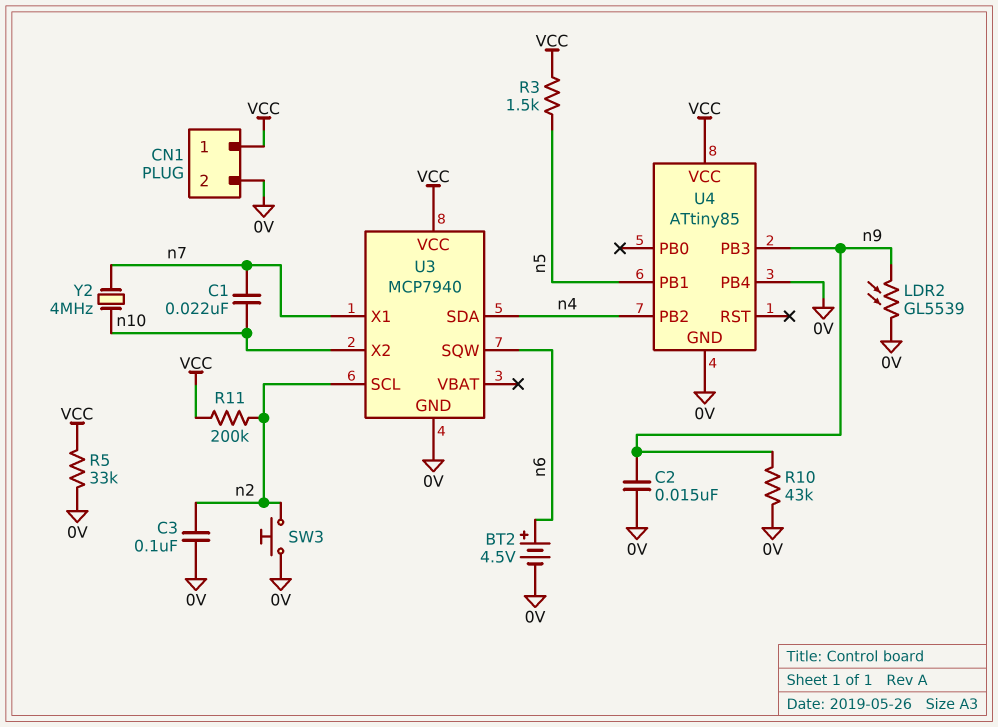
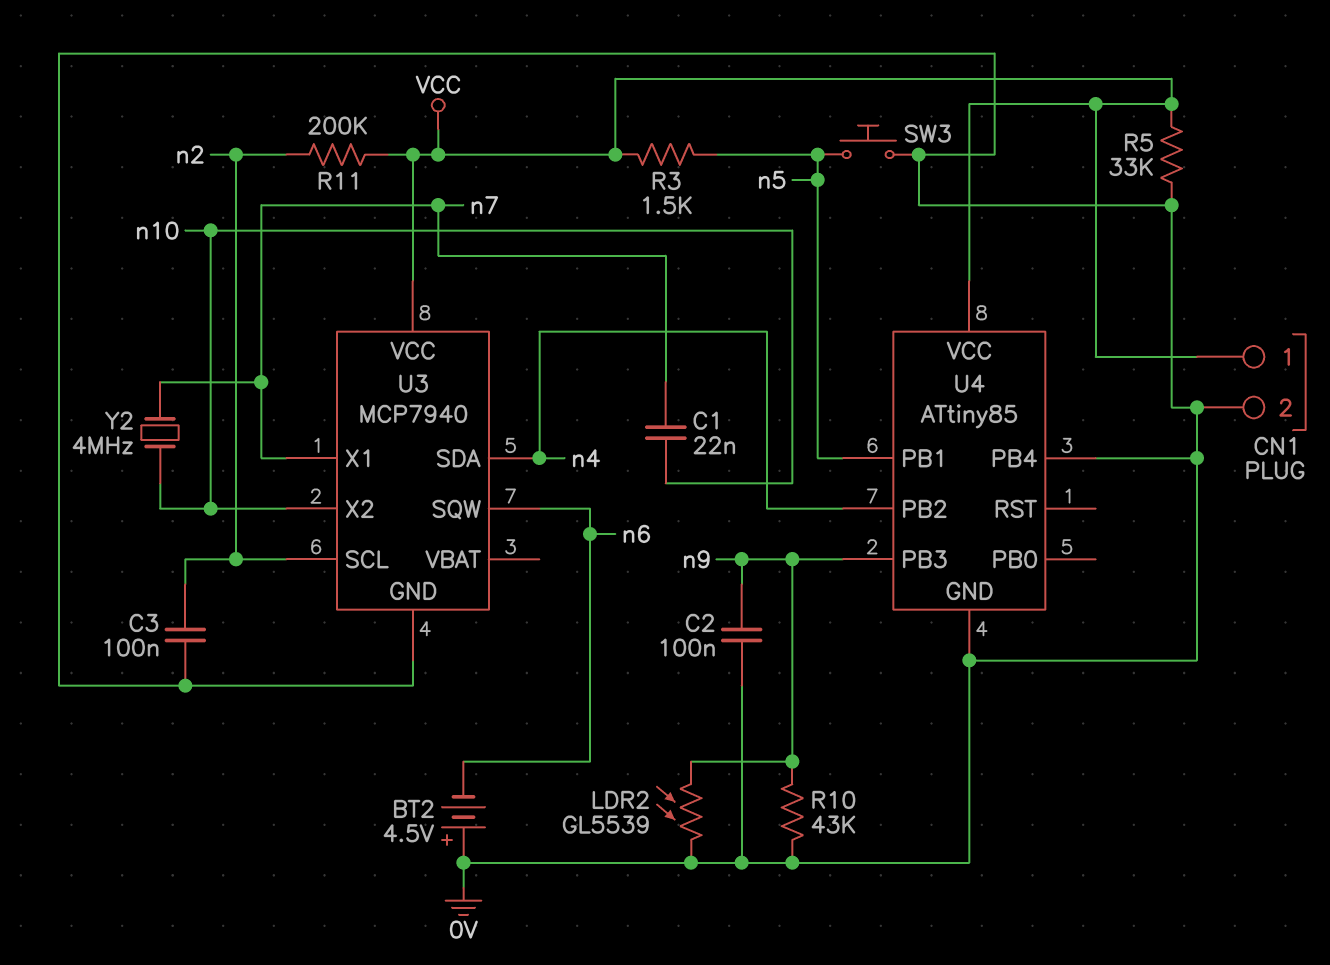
BT2: 4.5V (plus n6, minus 0V) -> 4.5V (plus 0V, minus n6)
C2: 15nF (0V, n9) -> 100nF (0V, n9)
SW3: button (0V, n2) -> button (0V, n5)

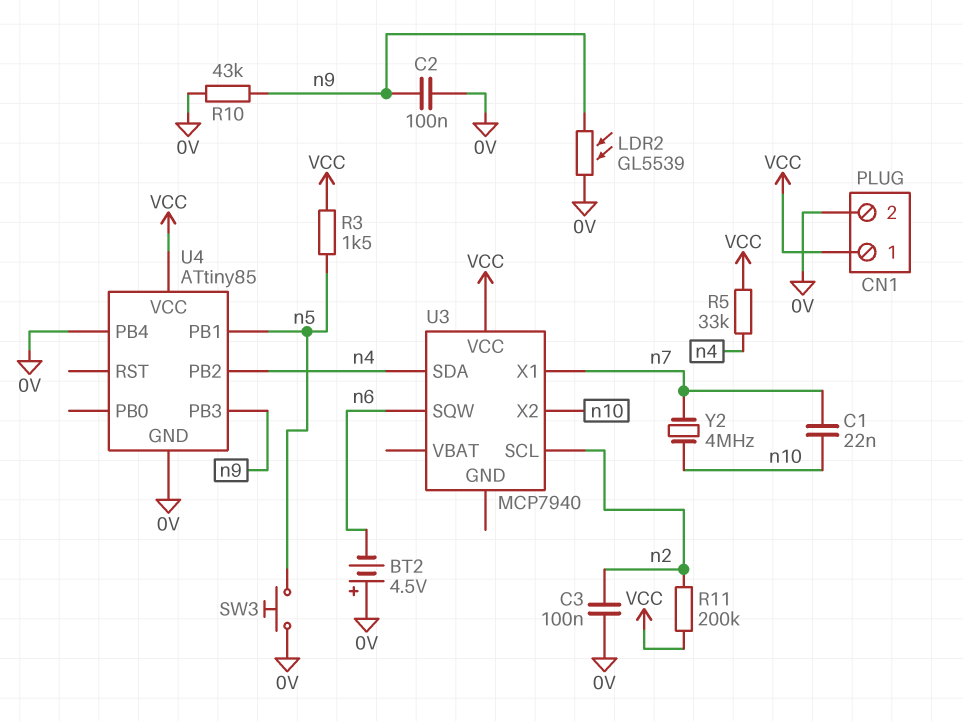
R5: 33k (0V, VCC) -> 33k (VCC, n4)
U3 pin GND: 0V -> none

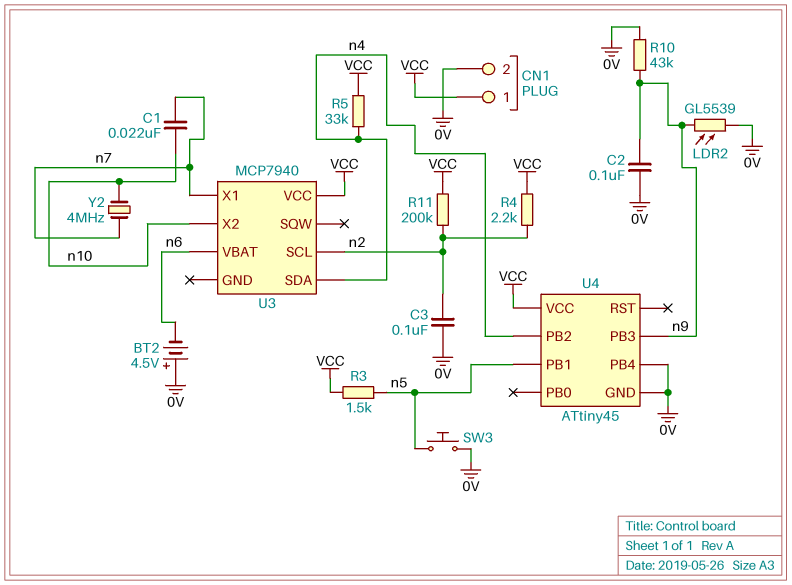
R4: none -> 2.2k (VCC, n2)
U3 pin SQW: n6 -> none
U3 pin VBAT: none -> n6
U4: ATtiny85 -> ATtiny45

